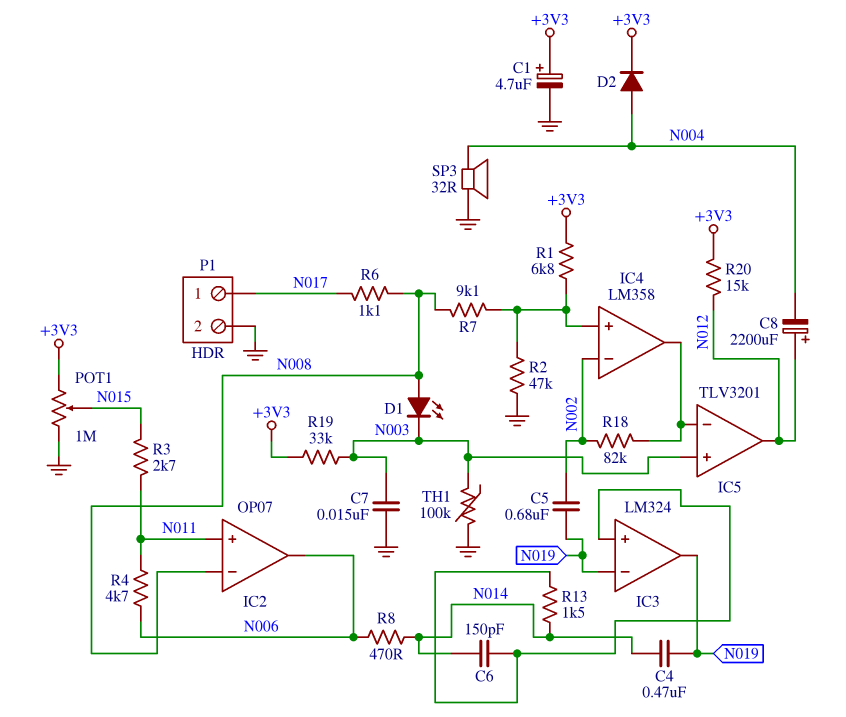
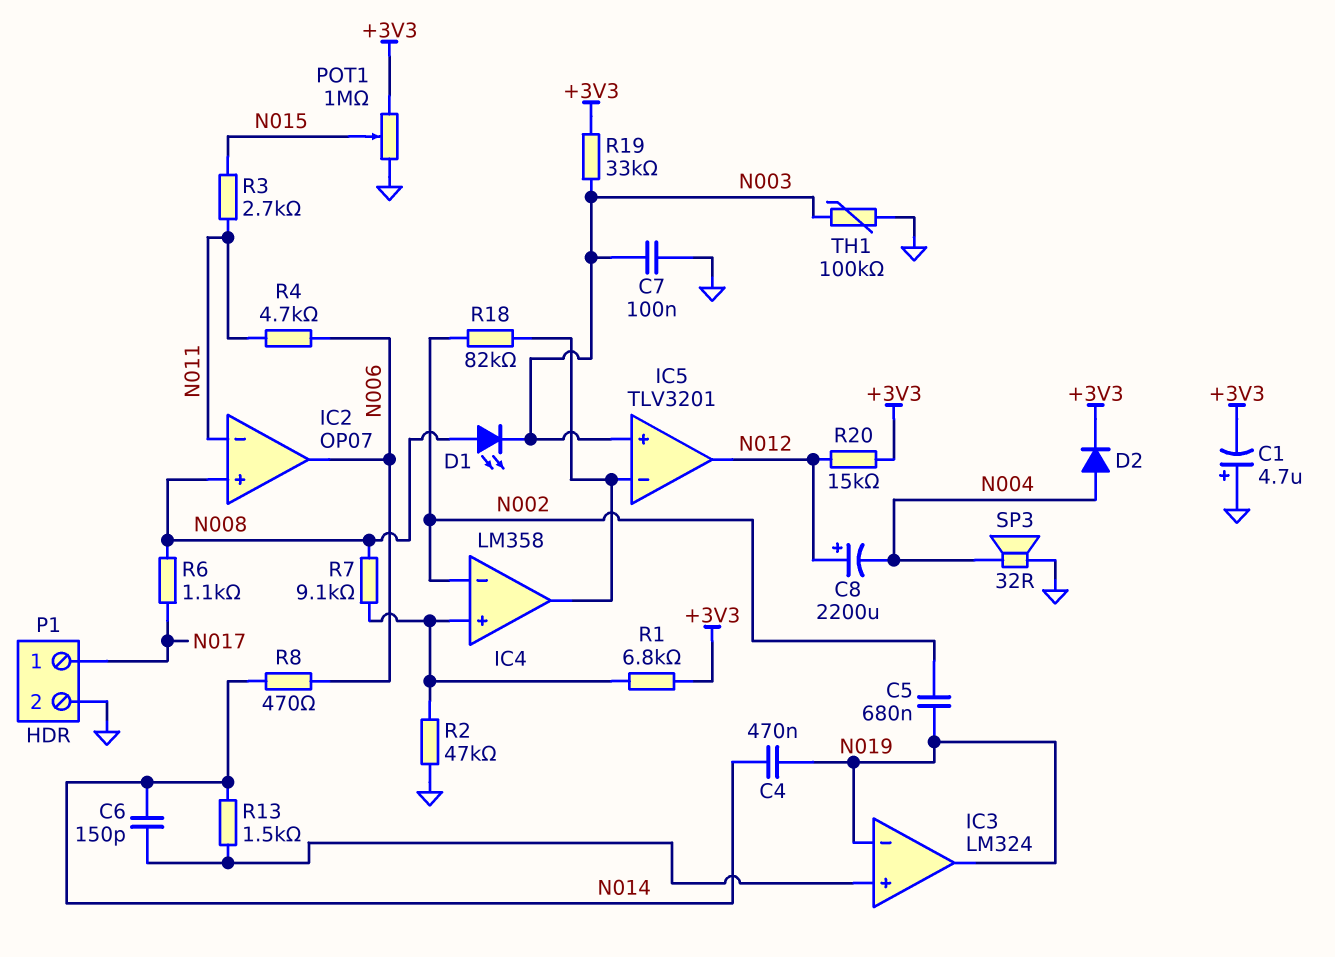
C1: 4.7uF (plus +3V3, minus GND) -> 4.7uF (plus GND, minus +3V3)
C7: 15nF (GND, N003) -> 100nF (GND, N003)
IC2 pin in+: N011 -> N008
IC2 pin in-: N008 -> N011

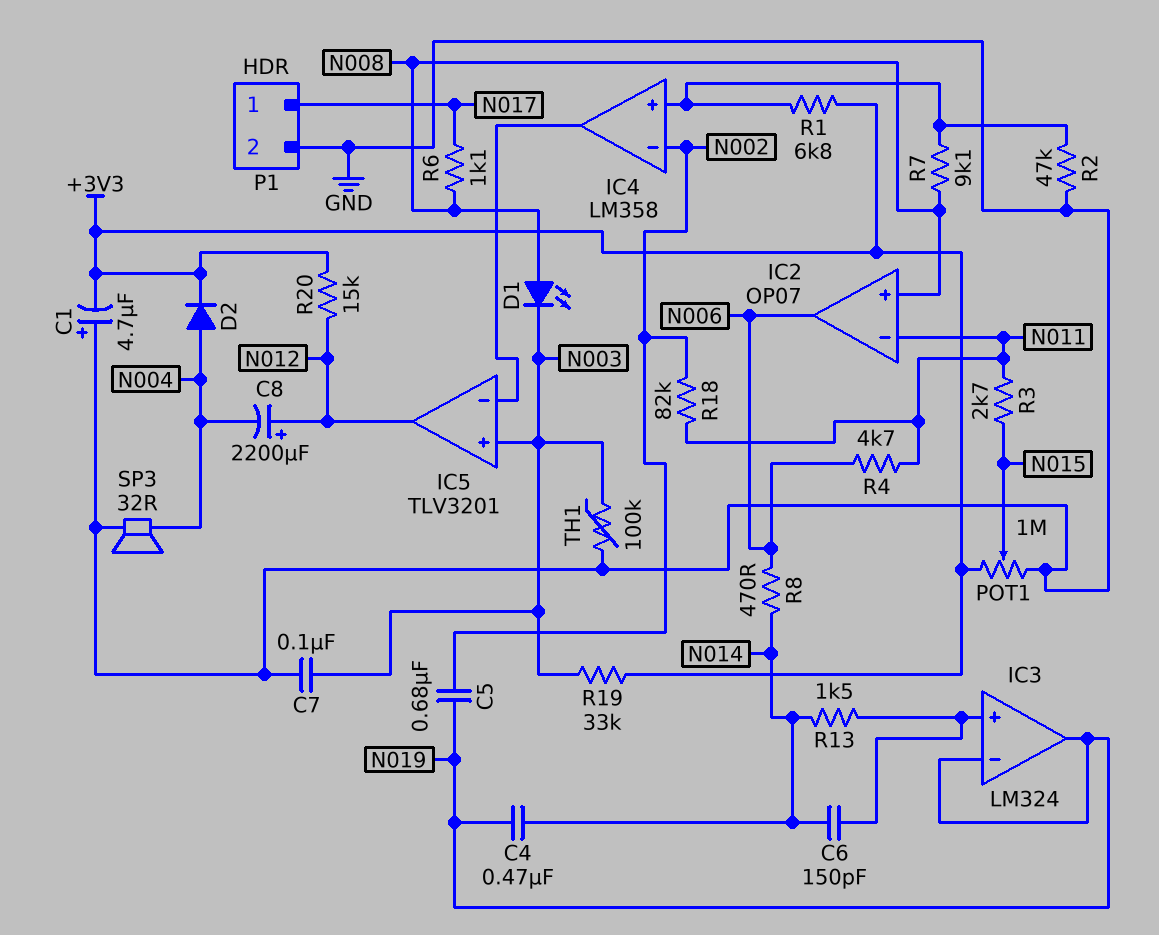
R18: 82k (IC4/out, N002) -> 82k (N002, N011)

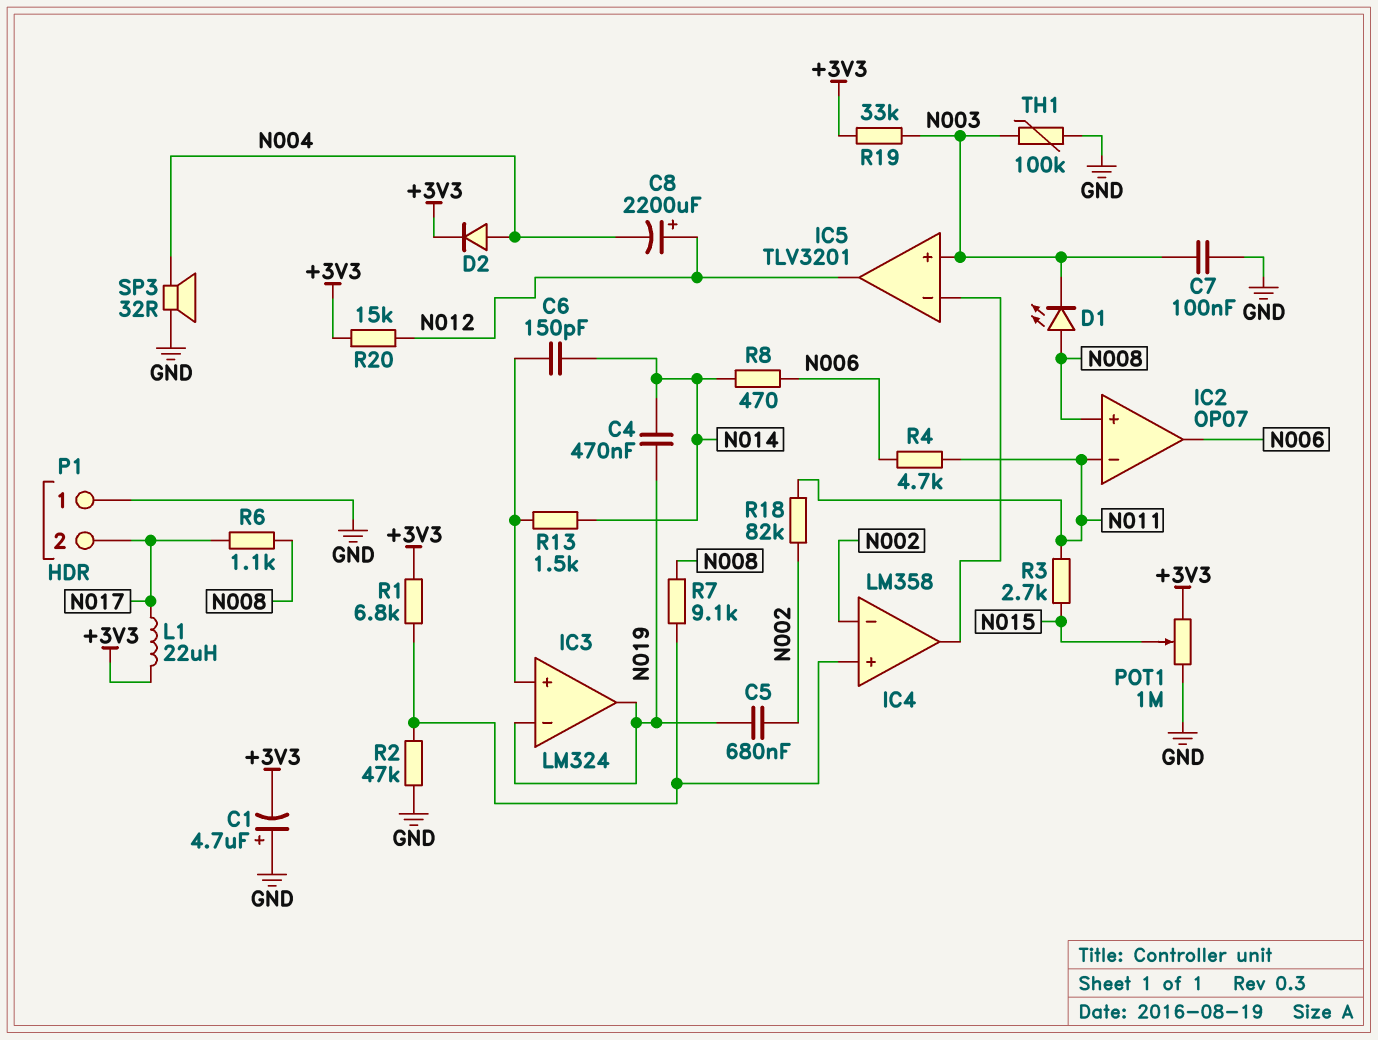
L1: none -> 22uH (+3V3, N017)
P1 pin 1: N017 -> GND
P1 pin 2: GND -> N017

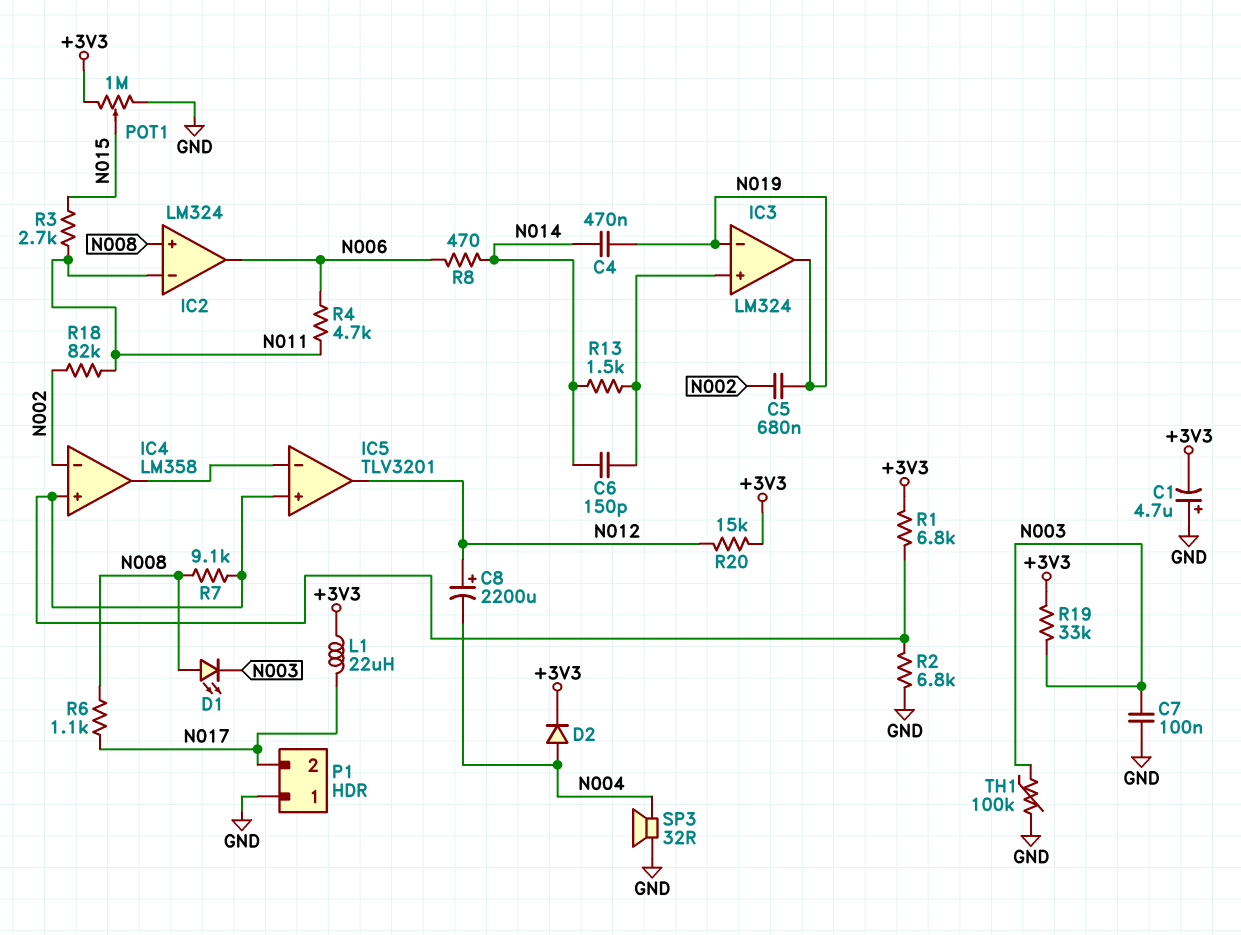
IC2: OP07 -> LM324
IC5 pin in+: N003 -> IC4/in+
R2: 47k (GND, IC4/in+) -> 6.8k (GND, IC4/in+)

